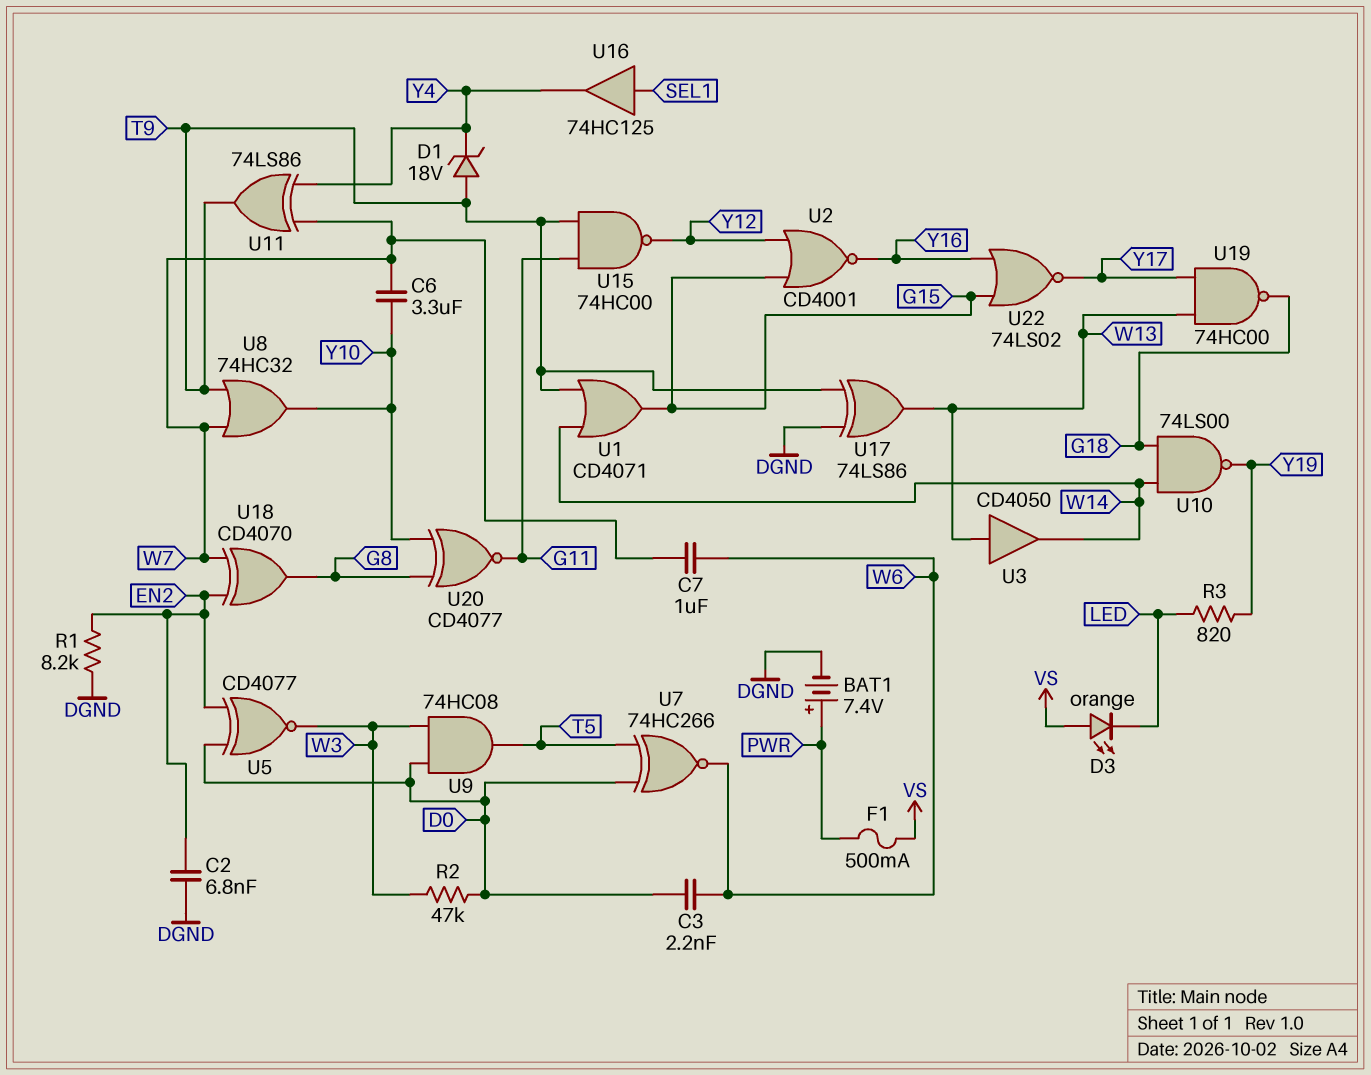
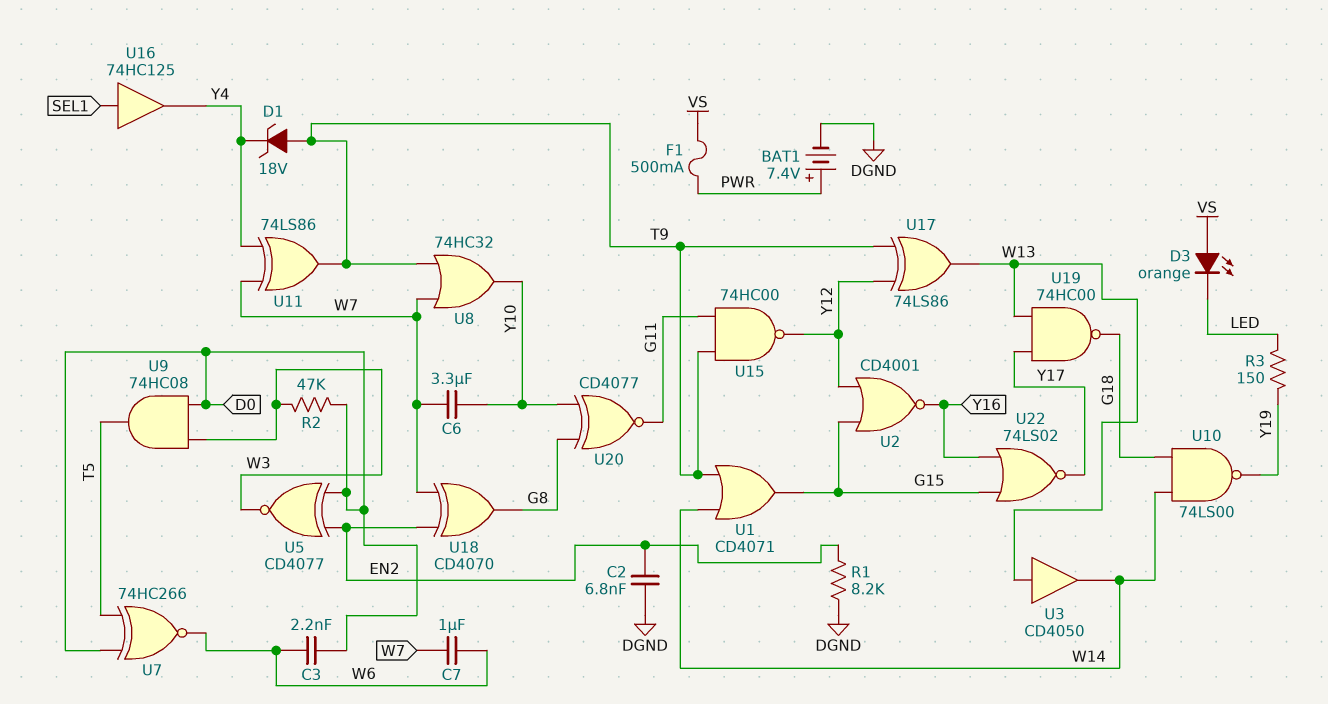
R3: 820 (LED, Y19) -> 150 (LED, Y19)
U17: XOR 74LS86 (in DGND, in T9, out W13) -> XOR 74LS86 (in T9, in Y12, out W13)

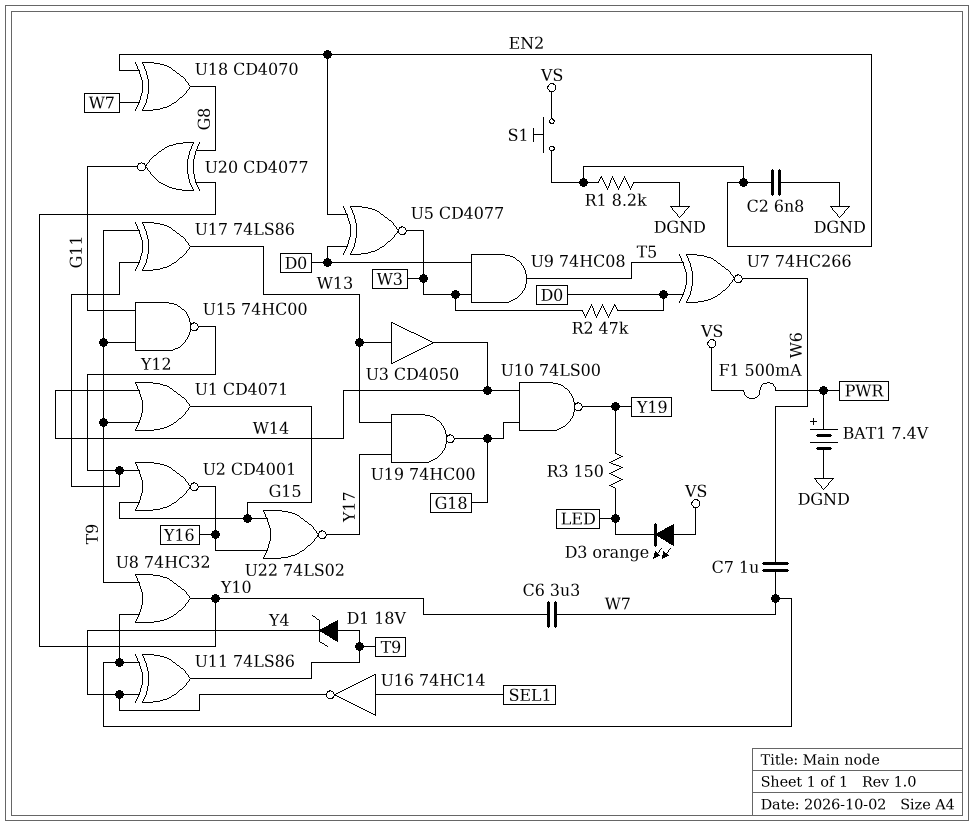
C3: 2.2nF (D0, W6) -> none
S1: none -> button (EN2, VS)
U16: buffer 74HC125 (in SEL1, out Y4) -> NOT 74HC14 (in SEL1, out Y4)

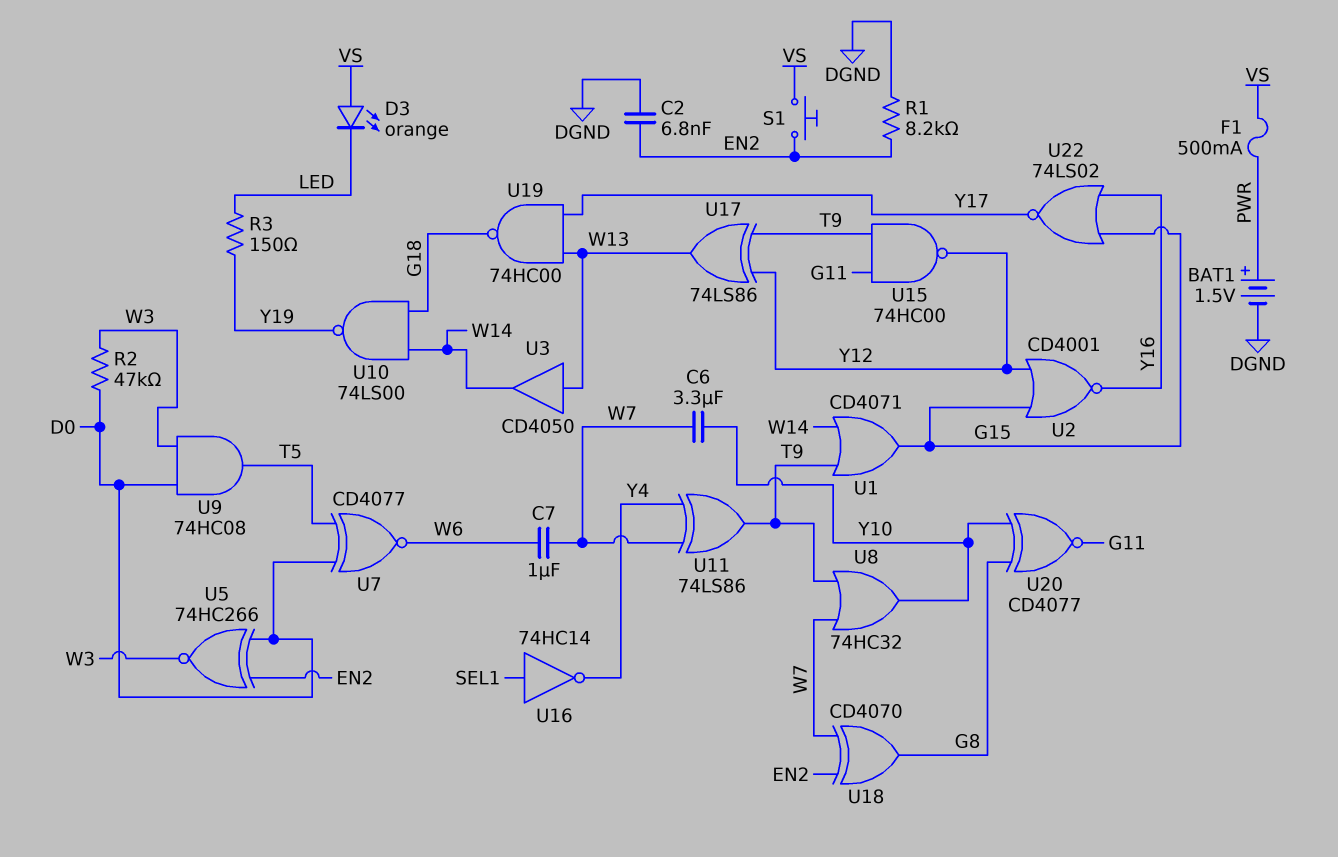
BAT1: 7.4V (plus PWR, minus DGND) -> 1.5V (plus PWR, minus DGND)
D1: zener 18V (A T9, K Y4) -> none
U5: XNOR CD4077 (in D0, in EN2, out W3) -> XNOR 74HC266 (in D0, in EN2, out W3)
U7: XNOR 74HC266 (in D0, in T5, out W6) -> XNOR CD4077 (in D0, in T5, out W6)

